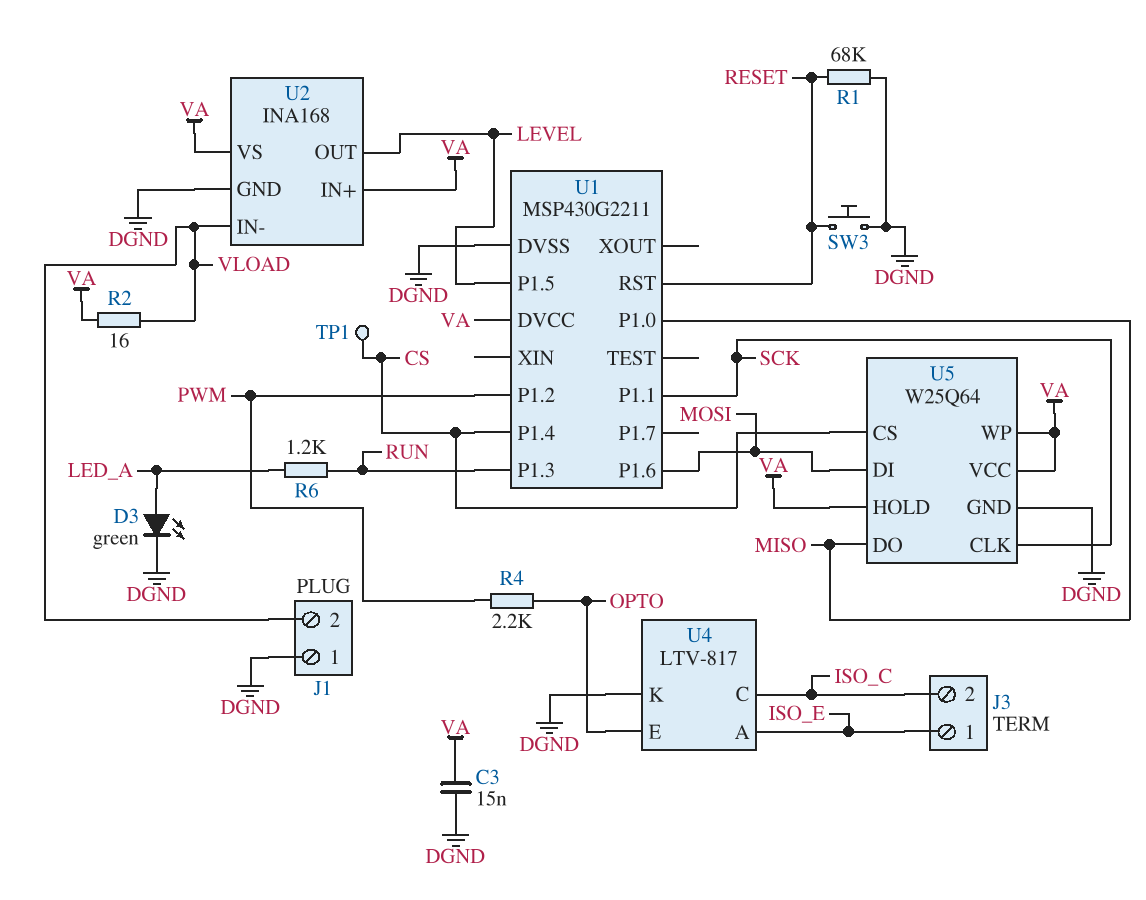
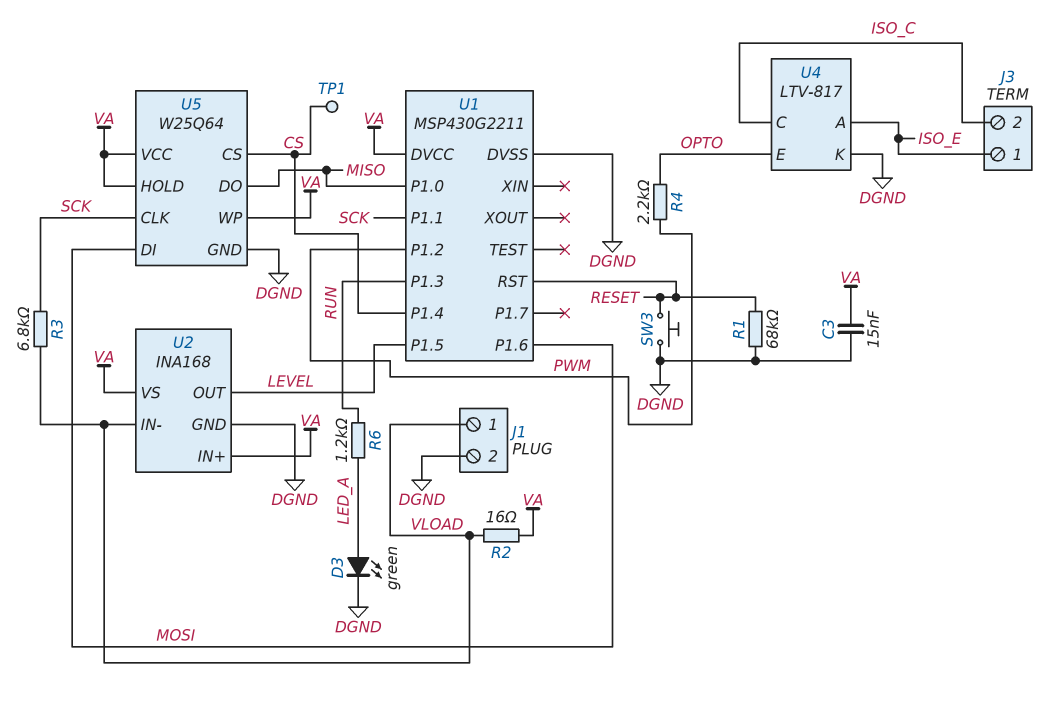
J1 pin 1: DGND -> VLOAD
J1 pin 2: VLOAD -> DGND
R3: none -> 6.8k (SCK, VLOAD)

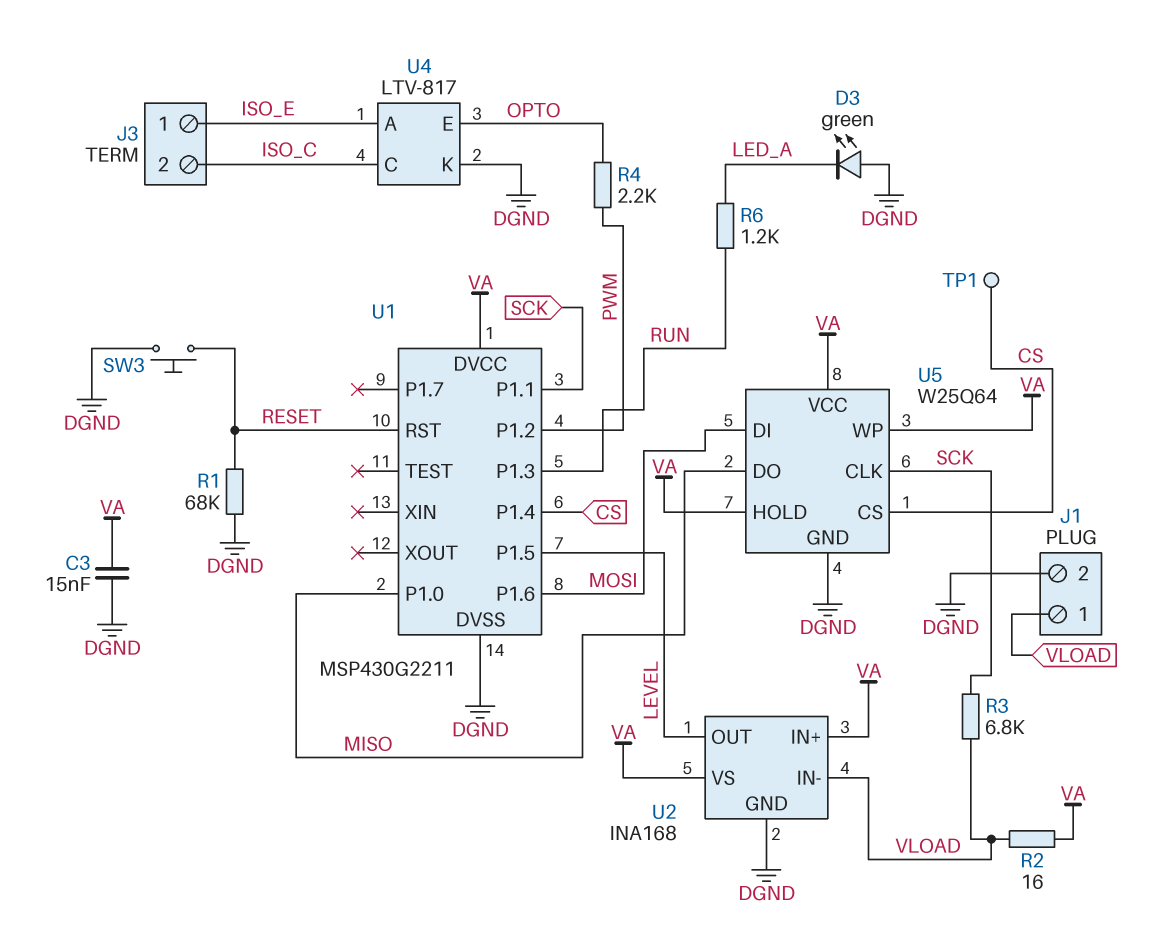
D3: LED green (A LED_A, K DGND) -> LED green (A DGND, K LED_A)

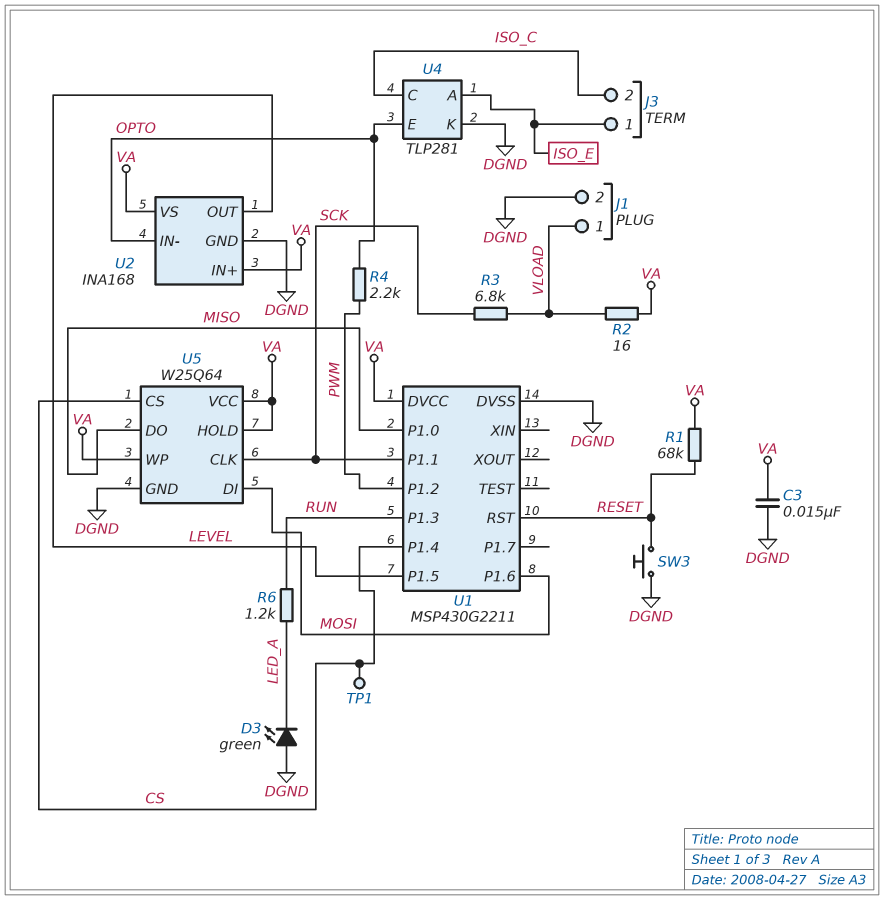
R1: 68k (DGND, RESET) -> 68k (RESET, VA)
U2 pin IN-: VLOAD -> OPTO
U4: LTV-817 -> TLP281

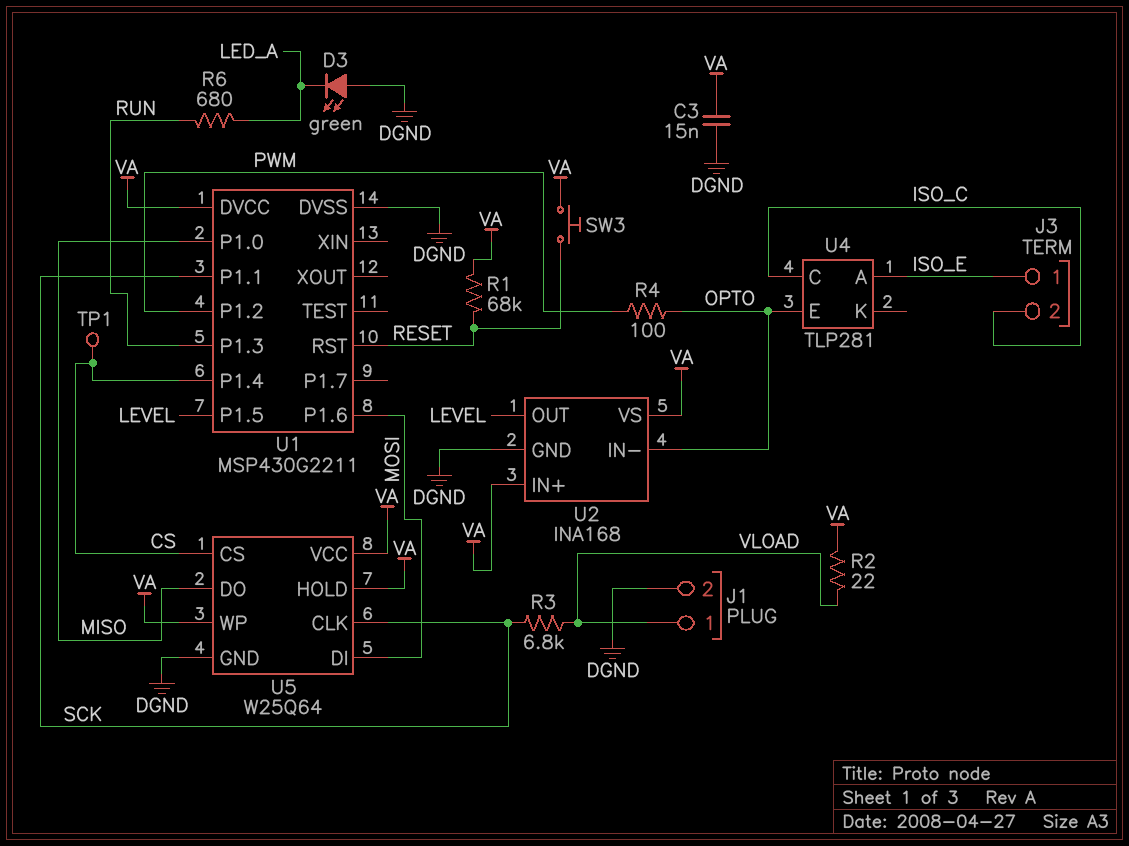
R2: 16 (VA, VLOAD) -> 22 (VA, VLOAD)
R4: 2.2k (OPTO, PWM) -> 100 (OPTO, PWM)
R6: 1.2k (LED_A, RUN) -> 680 (LED_A, RUN)
SW3: button (DGND, RESET) -> button (RESET, VA)
U4 pin K: DGND -> none

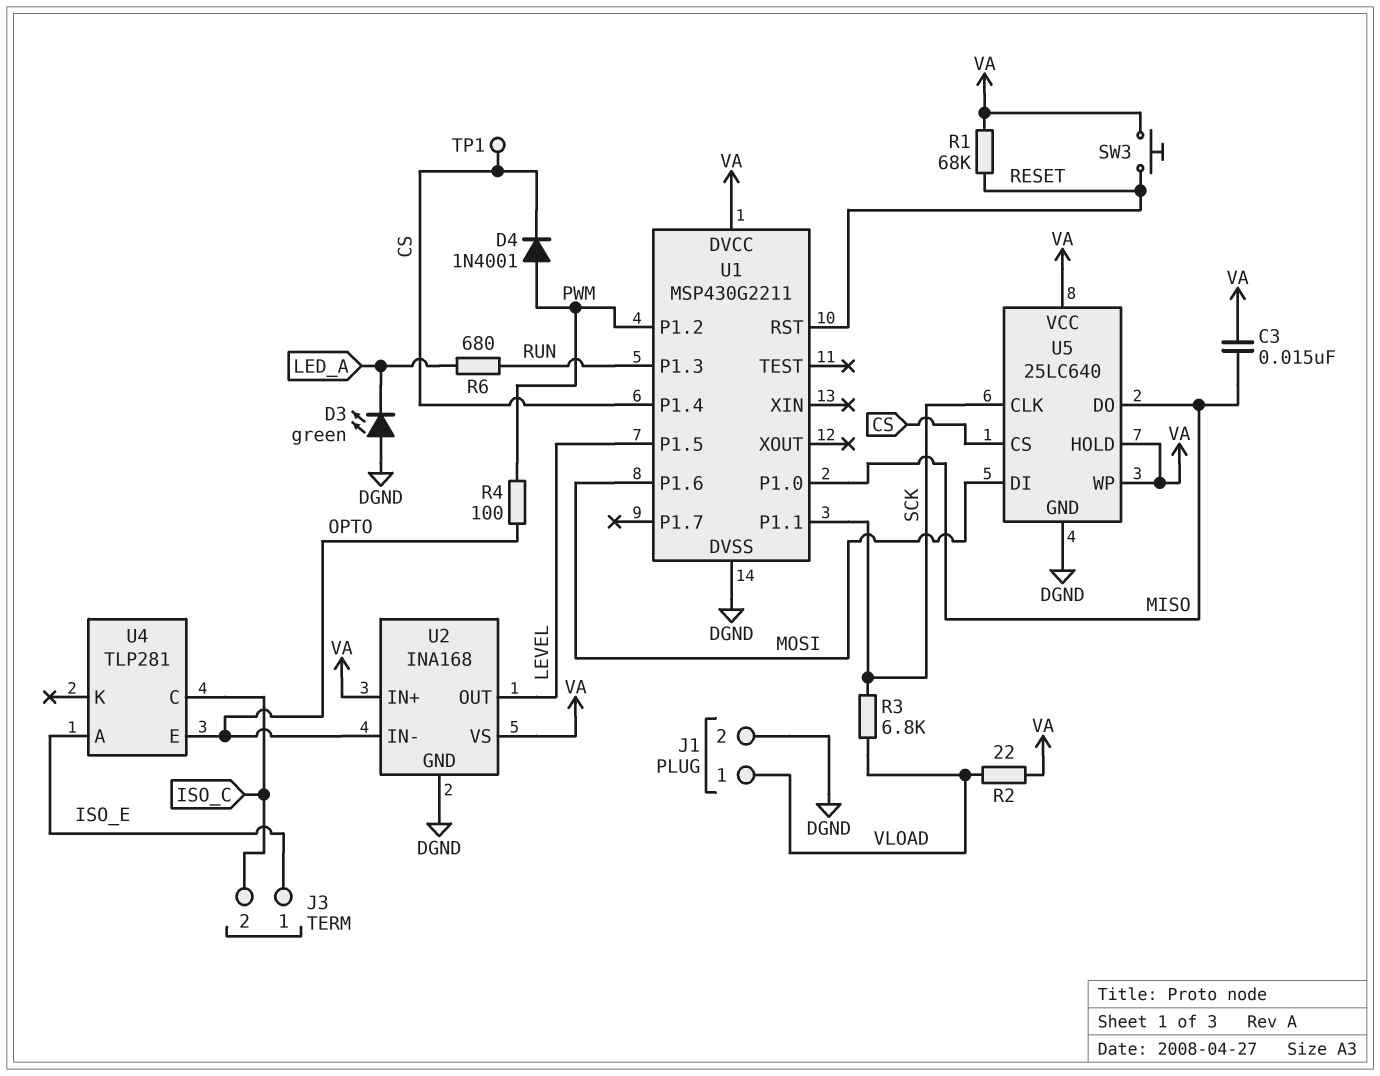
C3: 15nF (DGND, VA) -> 15nF (MISO, VA)
D4: none -> diode 1N4001 (A PWM, K CS)
U5: W25Q64 -> 25LC640

